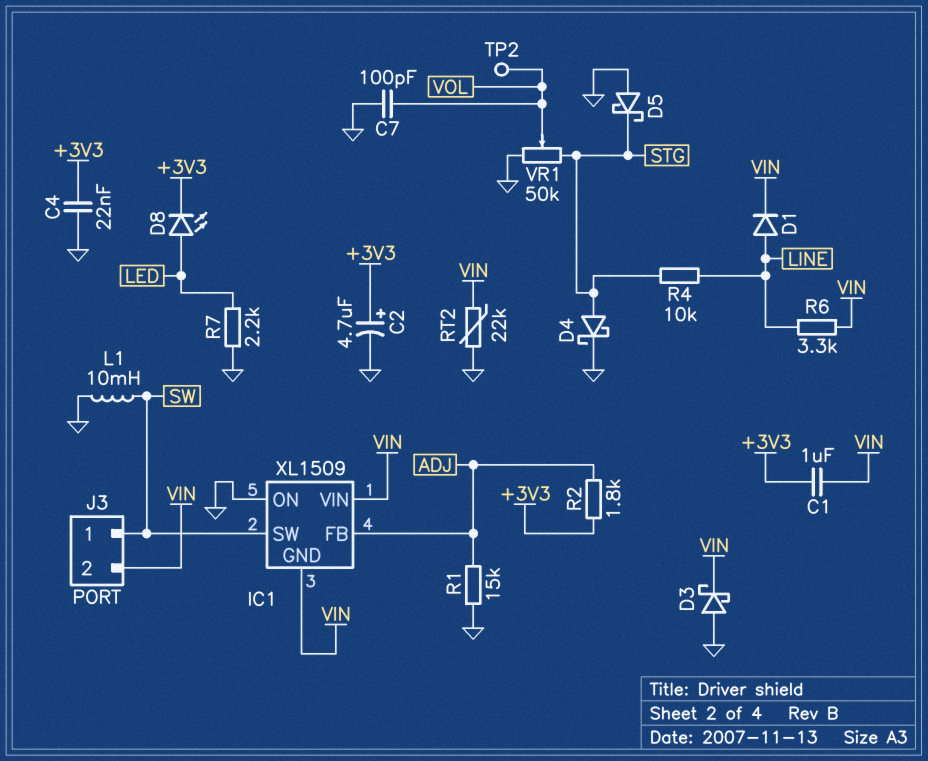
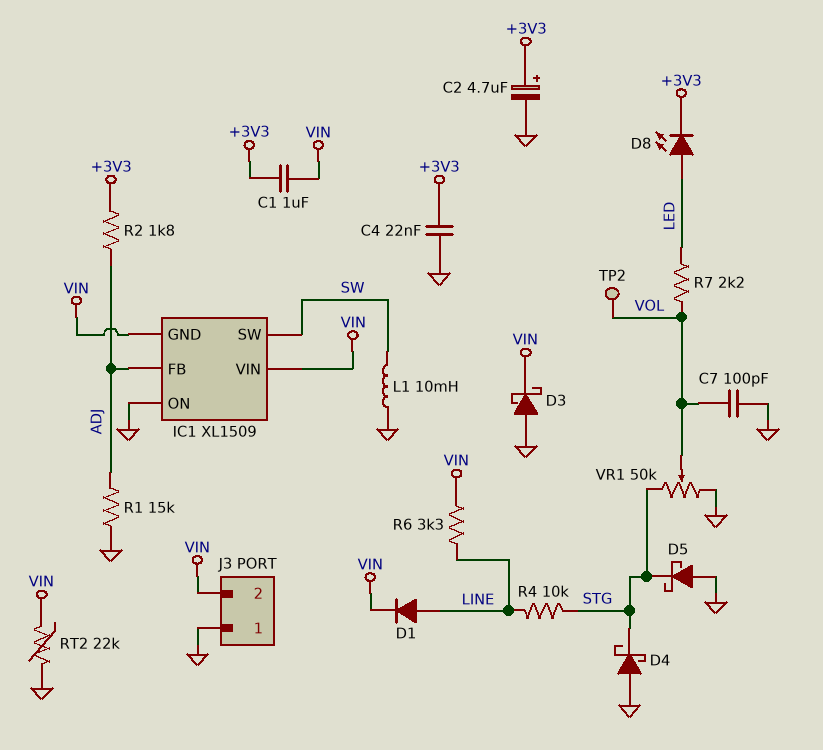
D4: schottky (A STG, K GND) -> schottky (A GND, K STG)
J3 pin 1: SW -> GND
R7: 2.2k (GND, LED) -> 2.2k (LED, VOL)

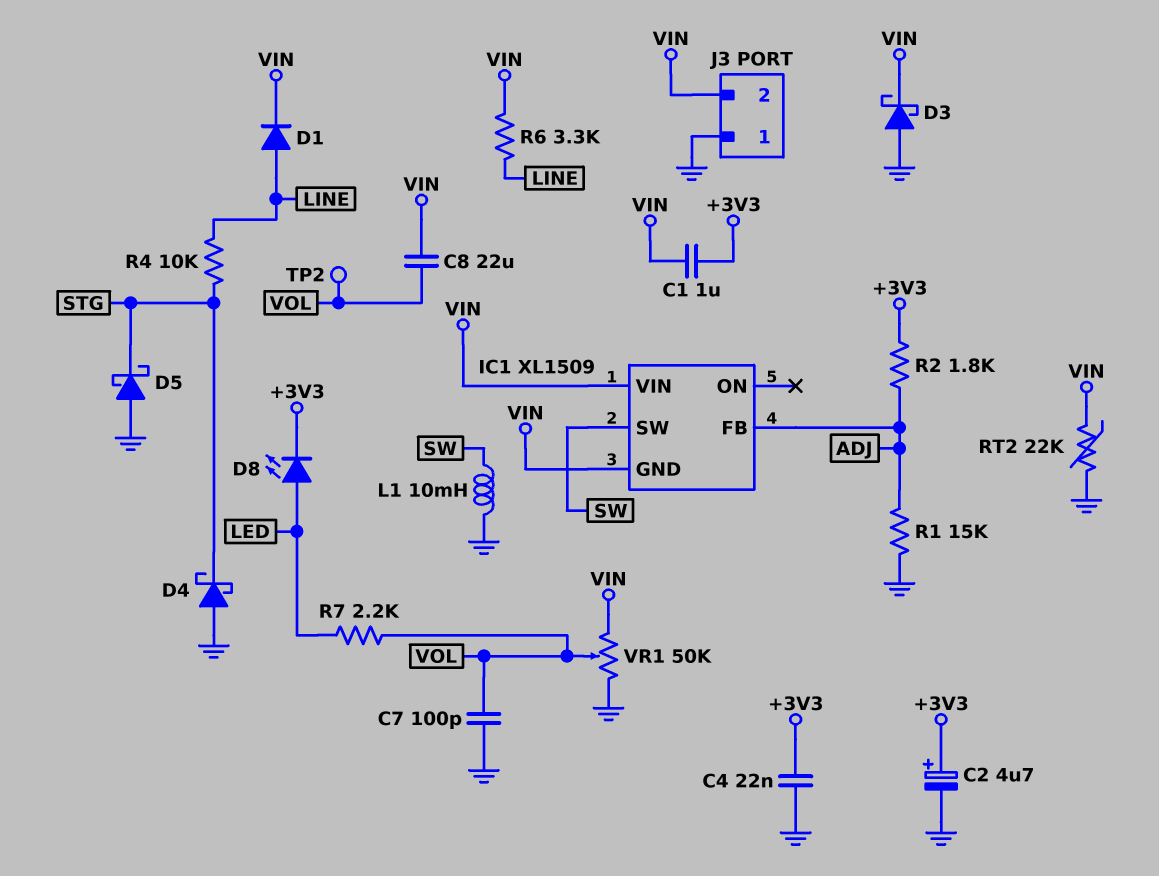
C8: none -> 22uF (VIN, VOL)
IC1 pin ON: GND -> none
VR1: 50k (GND, STG, wiper VOL) -> 50k (GND, VIN, wiper VOL)

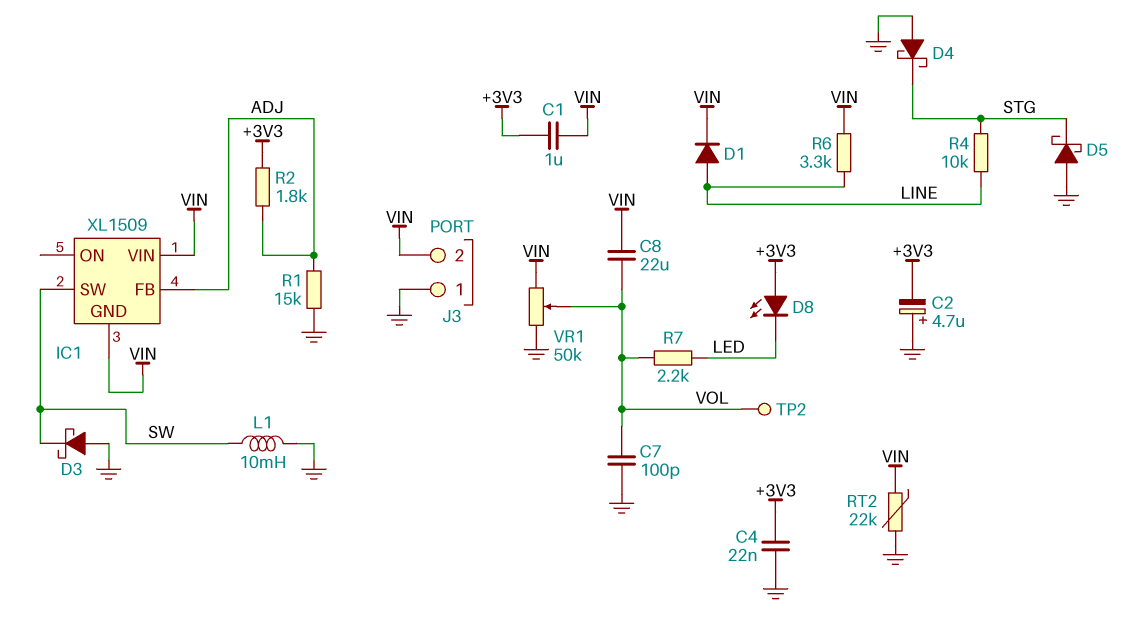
C2: 4.7uF (plus +3V3, minus GND) -> 4.7uF (plus GND, minus +3V3)
D3: schottky (A GND, K VIN) -> schottky (A GND, K SW)
D8: LED (A LED, K +3V3) -> LED (A +3V3, K LED)

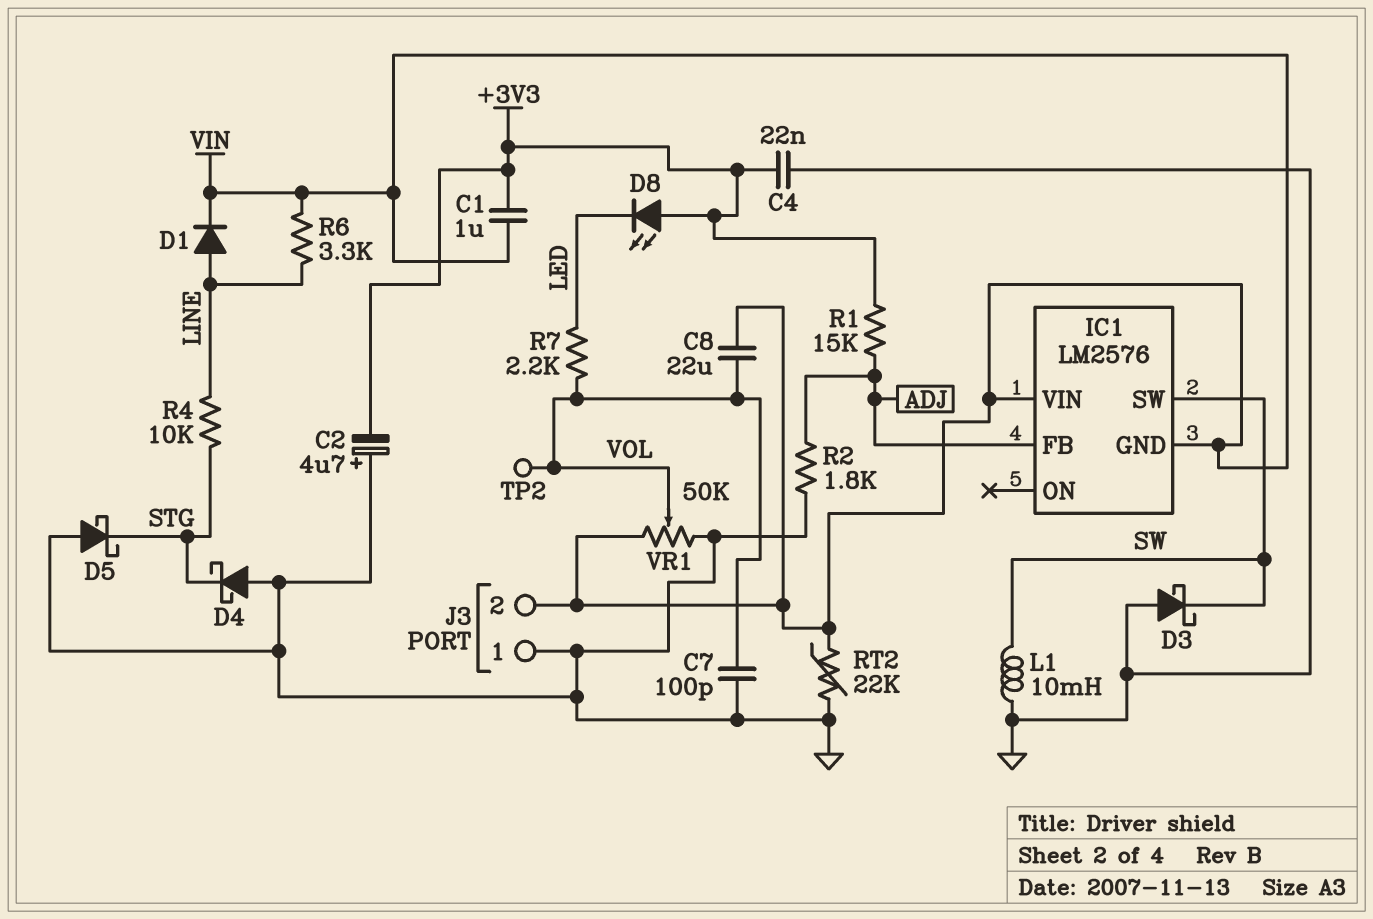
IC1: XL1509 -> LM2576
R1: 15k (ADJ, GND) -> 15k (+3V3, ADJ)
R2: 1.8k (+3V3, ADJ) -> 1.8k (ADJ, GND)

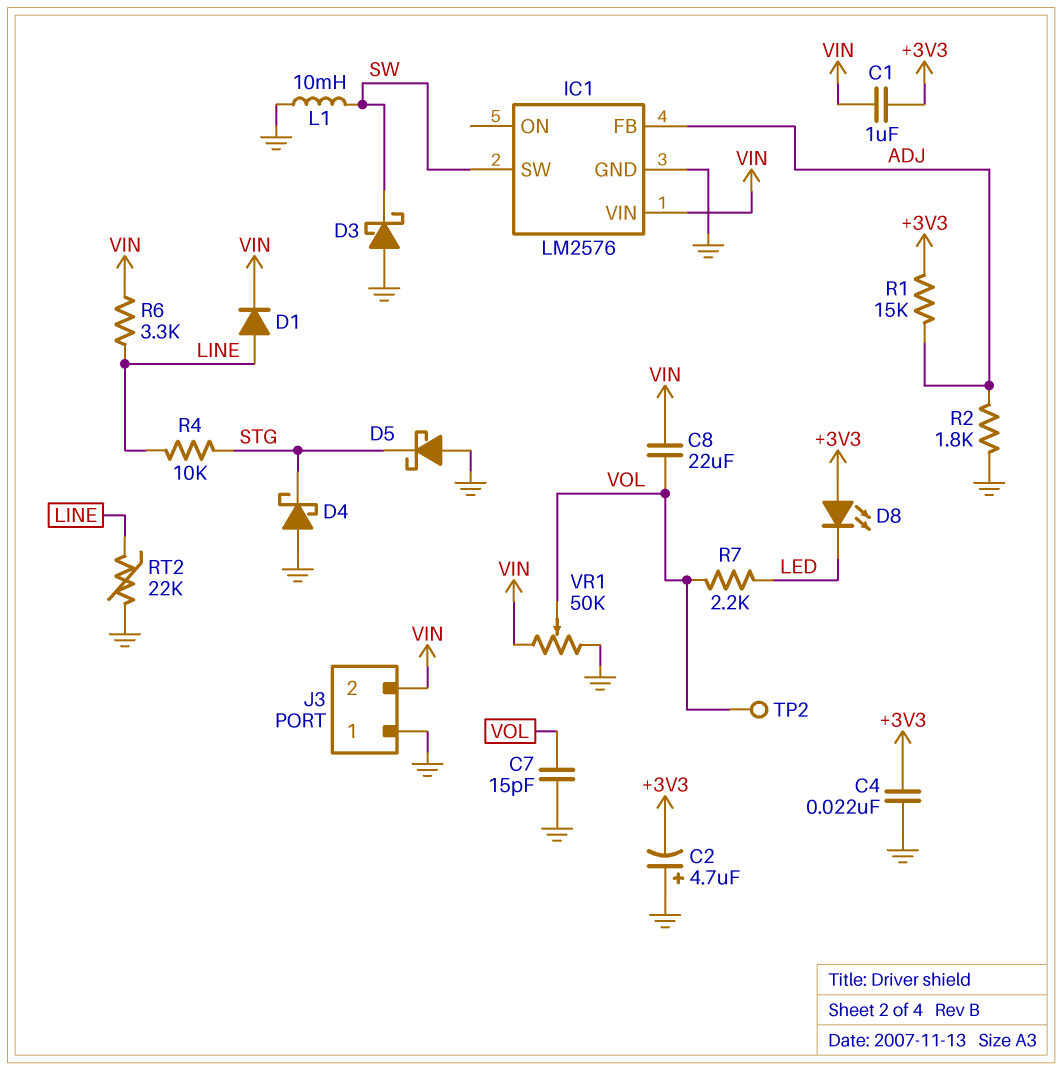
C7: 100pF (GND, VOL) -> 15pF (GND, VOL)
IC1 pin GND: VIN -> GND
RT2: 22k (GND, VIN) -> 22k (GND, LINE)

